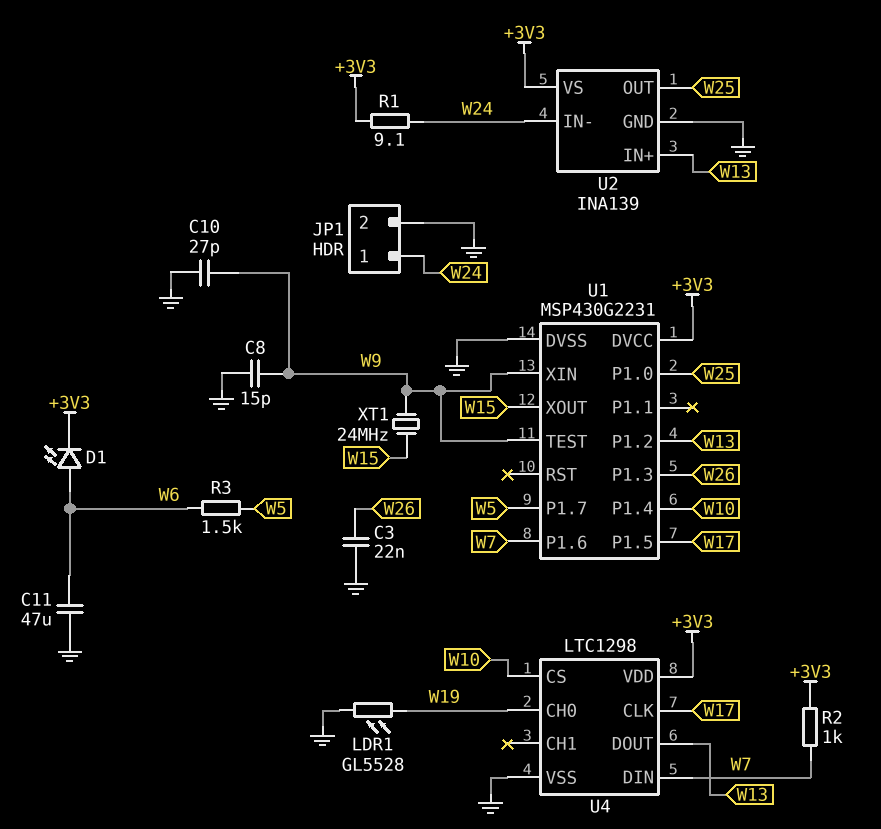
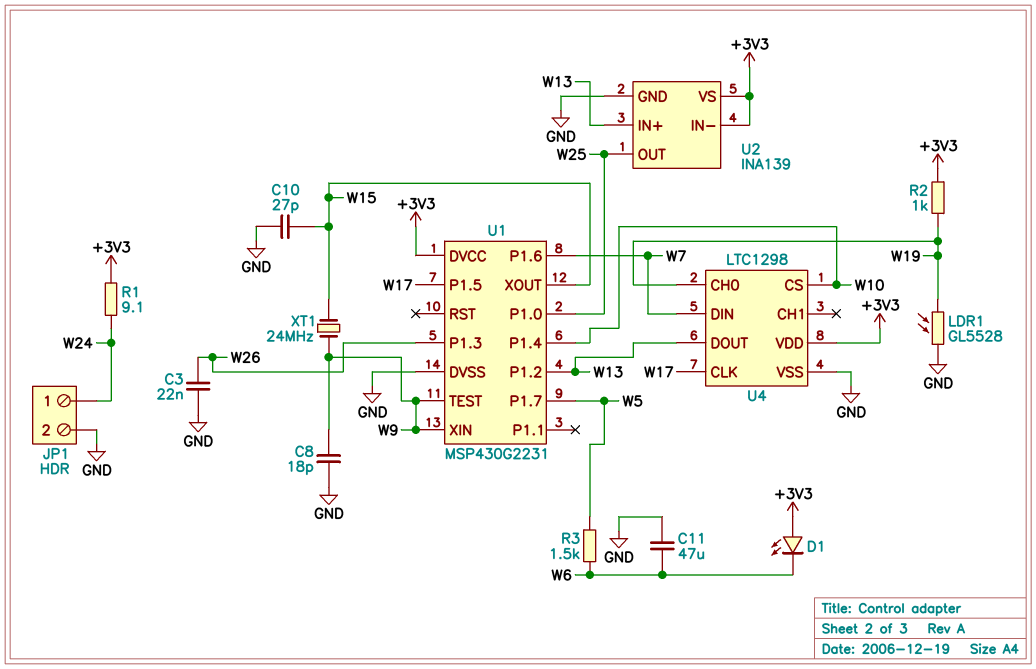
C8: 15pF (GND, W9) -> 18pF (GND, W9)
C10: 27pF (GND, W9) -> 27pF (GND, W15)
D1: LED (A W6, K +3V3) -> LED (A +3V3, K W6)
R2: 1k (+3V3, W7) -> 1k (+3V3, W19)
U2 pin IN-: W24 -> +3V3

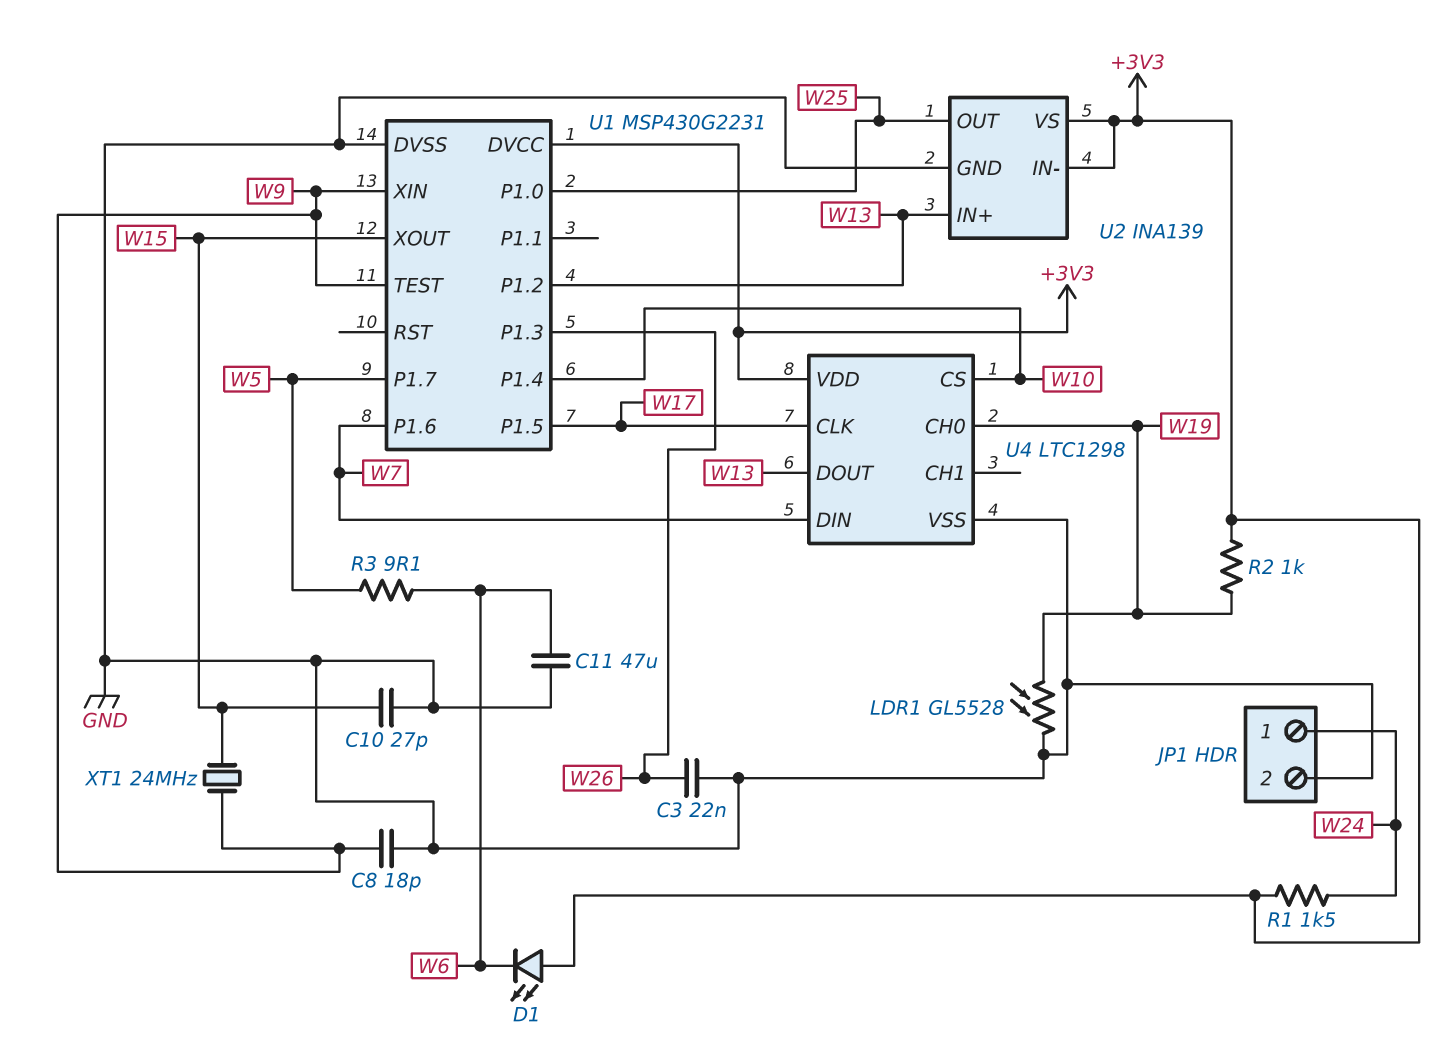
R1: 9.1 (+3V3, W24) -> 1.5k (+3V3, W24)
R3: 1.5k (W5, W6) -> 9.1 (W5, W6)

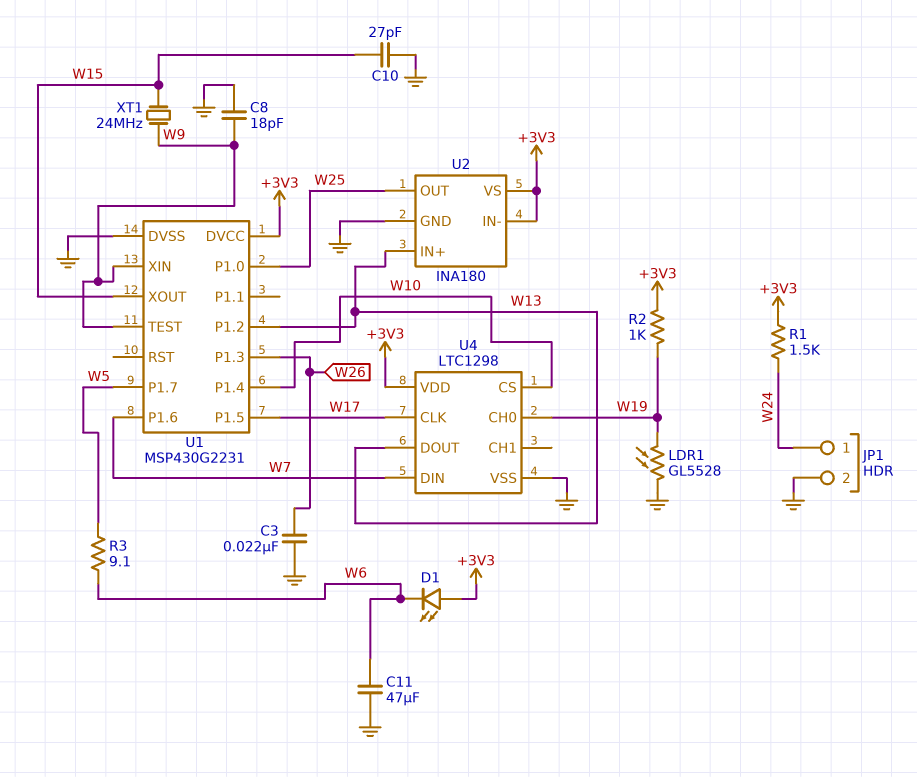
U2: INA139 -> INA180

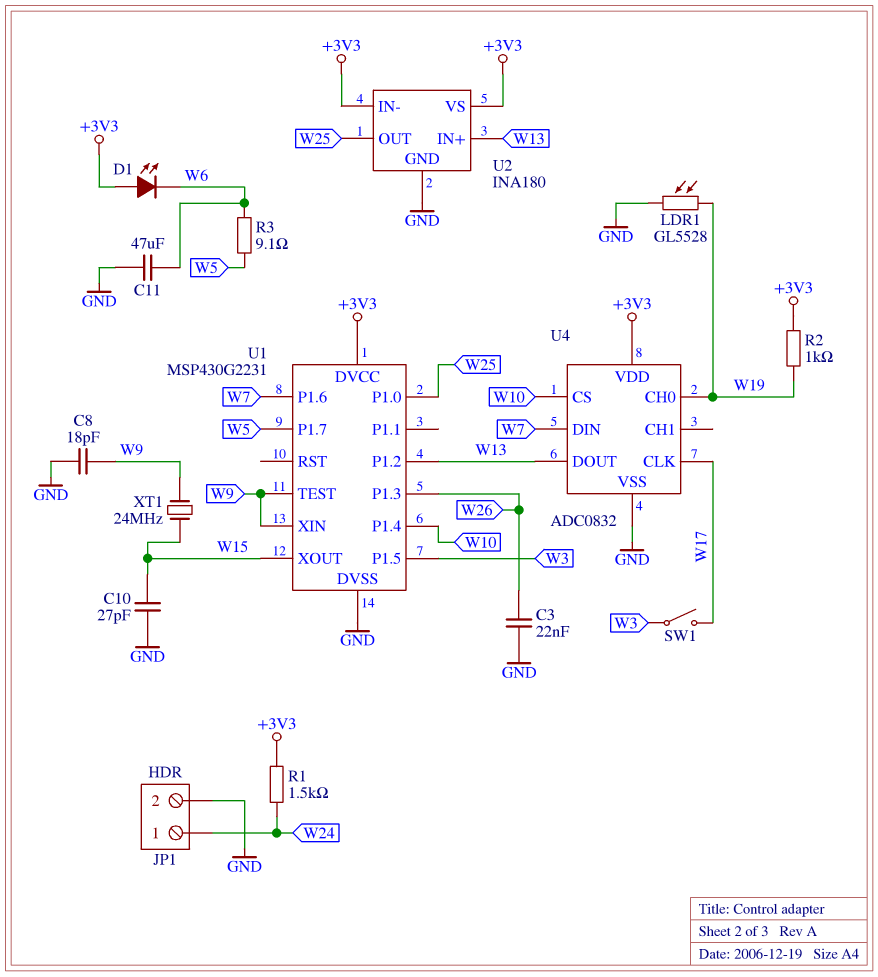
SW1: none -> switch (W3, W17)
U1 pin P1.5: W17 -> W3
U4: LTC1298 -> ADC0832

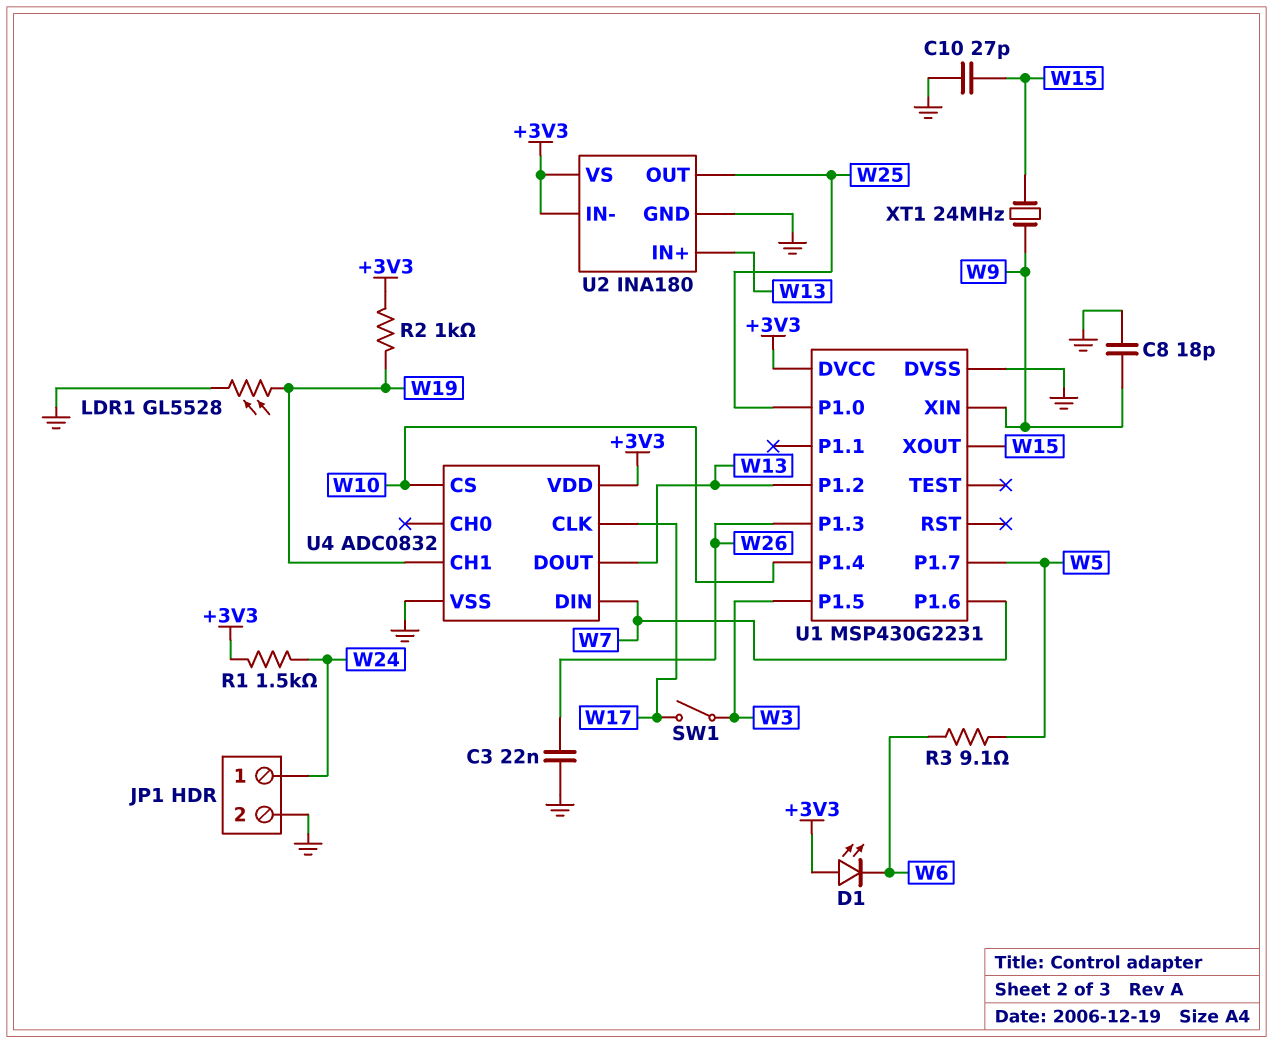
C11: 47uF (GND, W6) -> none
U1 pin TEST: W9 -> none
U4 pin CH0: W19 -> none
U4 pin CH1: none -> W19

